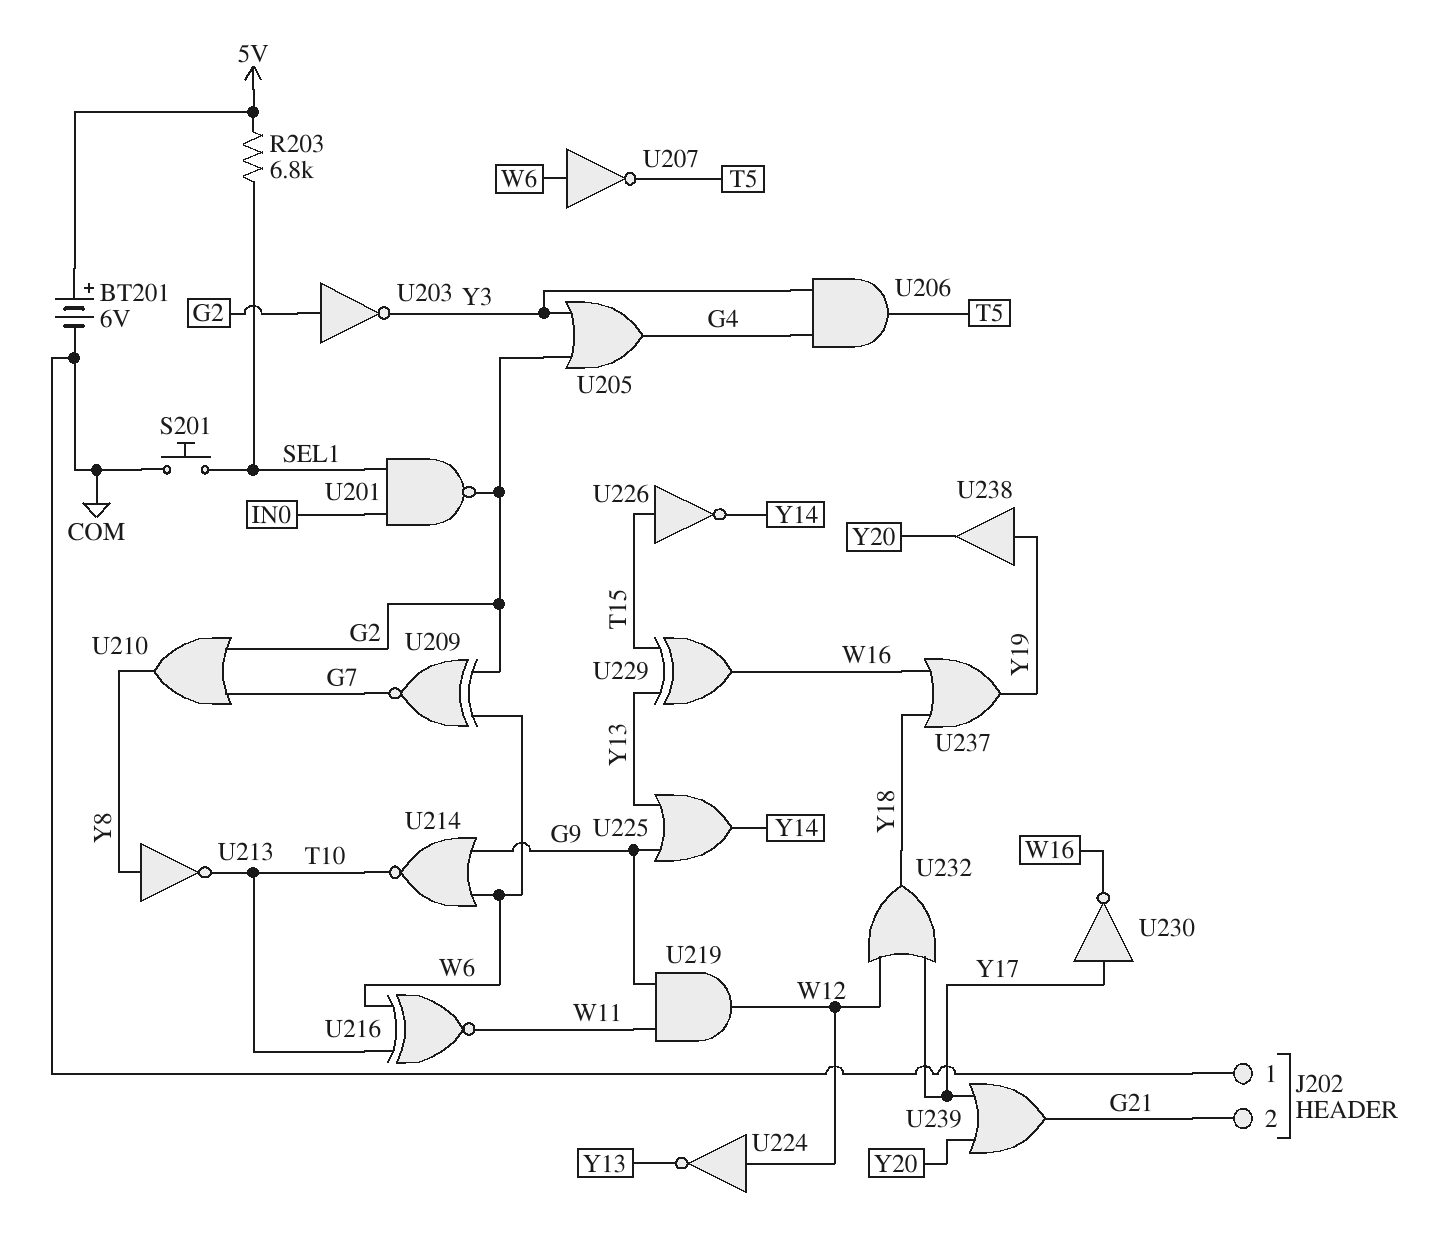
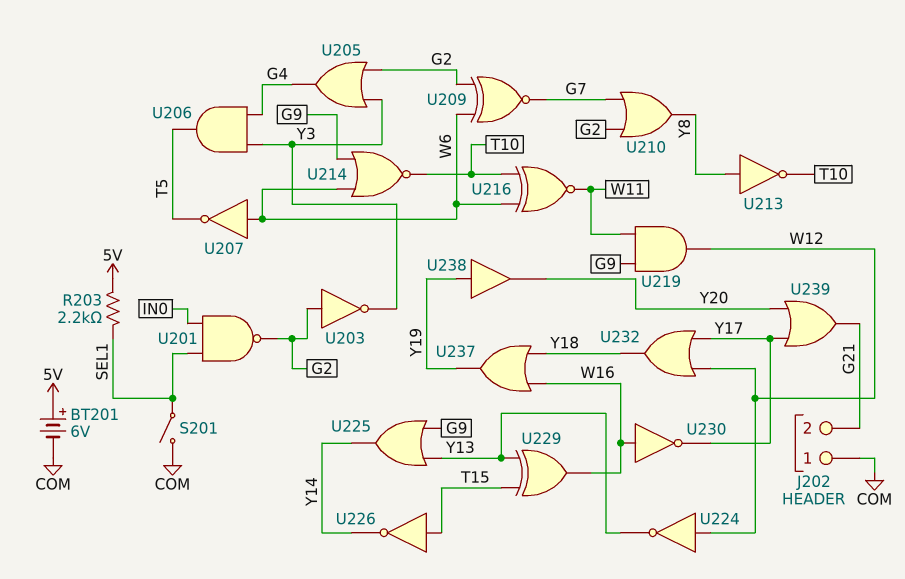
R203: 6.8k (5V, SEL1) -> 2.2k (5V, SEL1)
S201: button (COM, SEL1) -> switch (COM, SEL1)
U230: NOT (in Y17, out W16) -> NOT (in W16, out Y17)

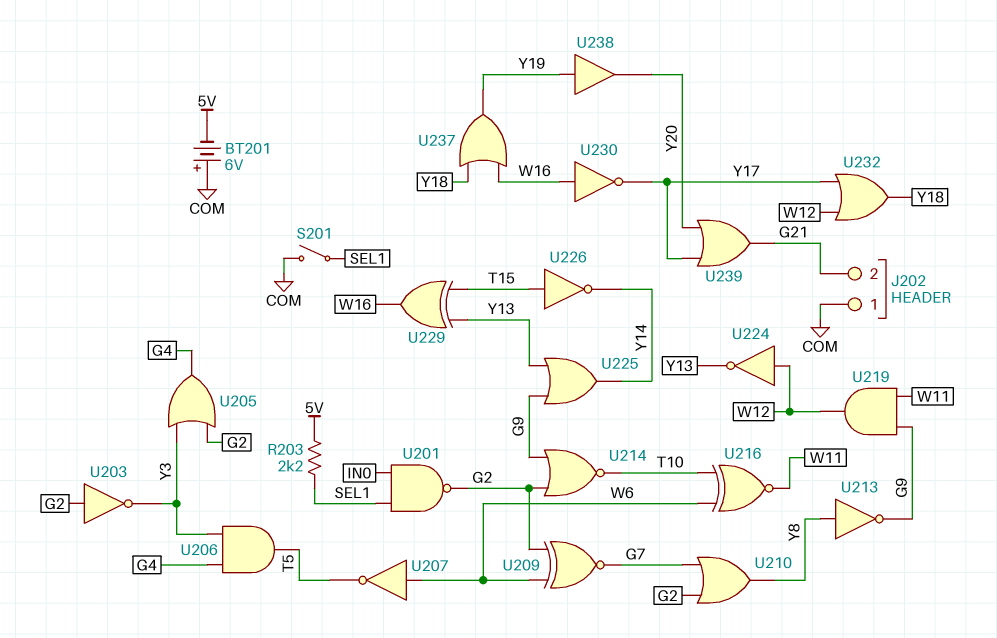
BT201: 6V (plus 5V, minus COM) -> 6V (plus COM, minus 5V)
U213: NOT (in Y8, out T10) -> NOT (in Y8, out G9)
U214: NOR (in G9, in W6, out T10) -> NOR (in G2, in G9, out T10)

